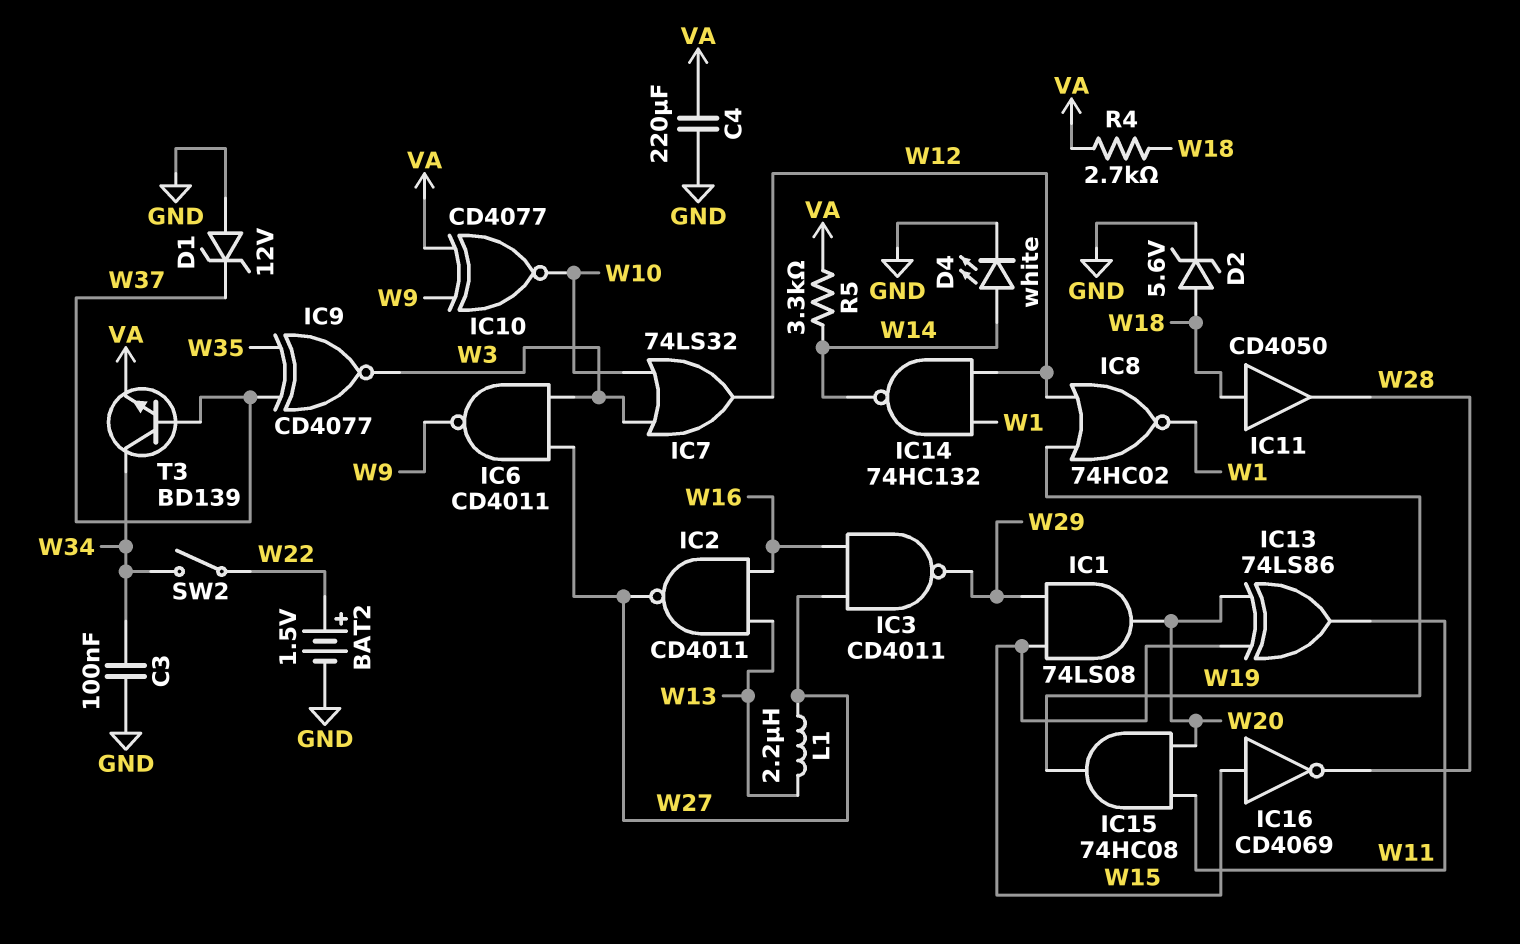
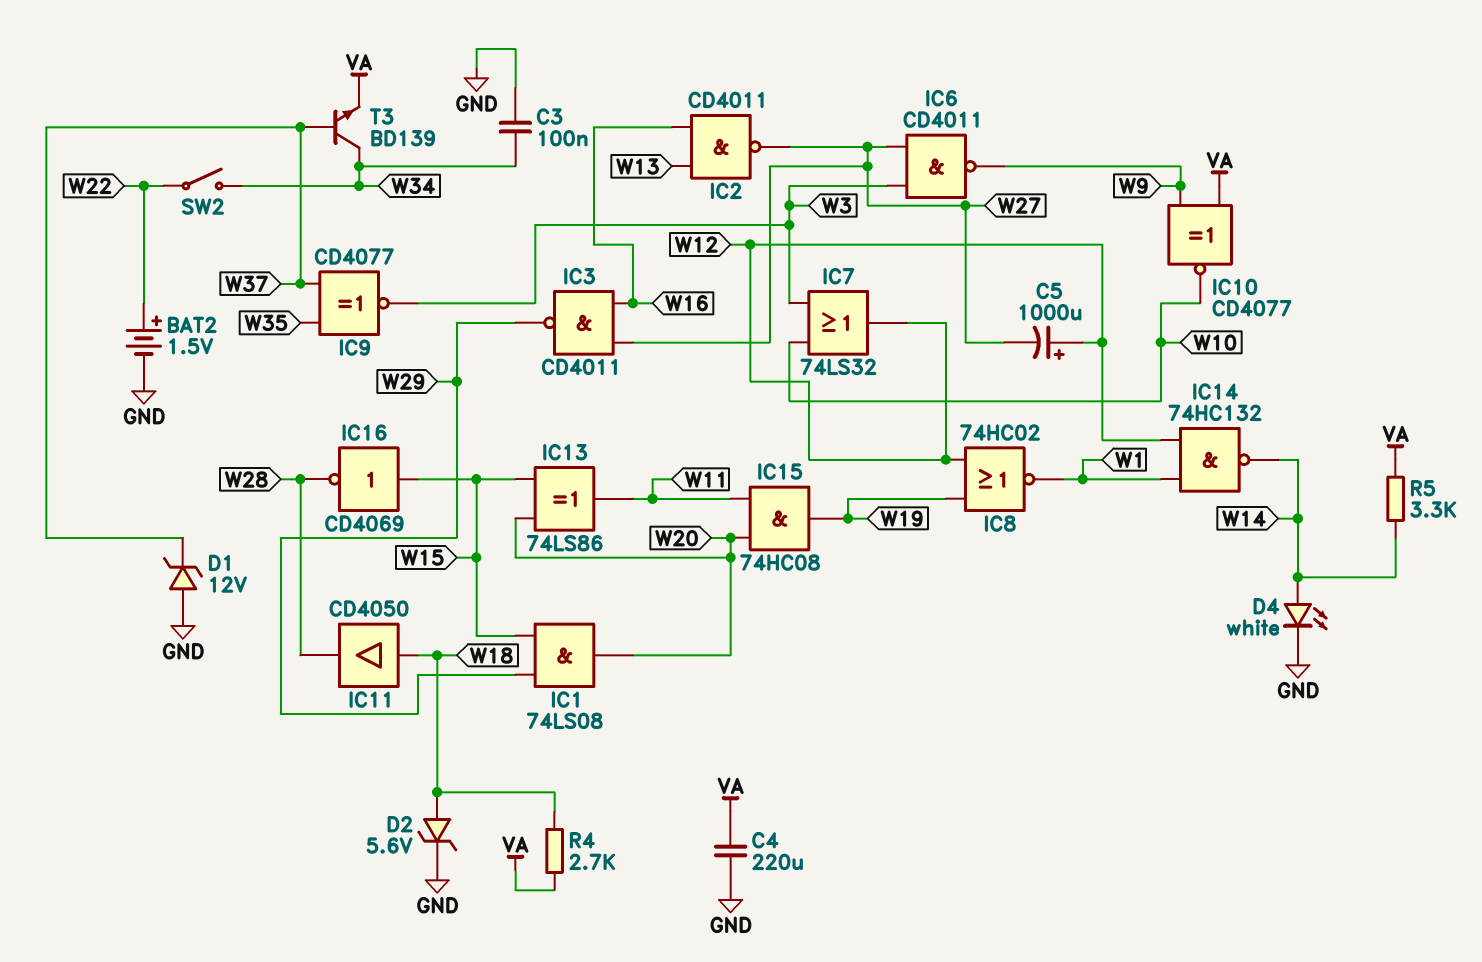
C5: none -> 1000uF (plus W12, minus W27)
L1: 2.2uH (W13, W27) -> none

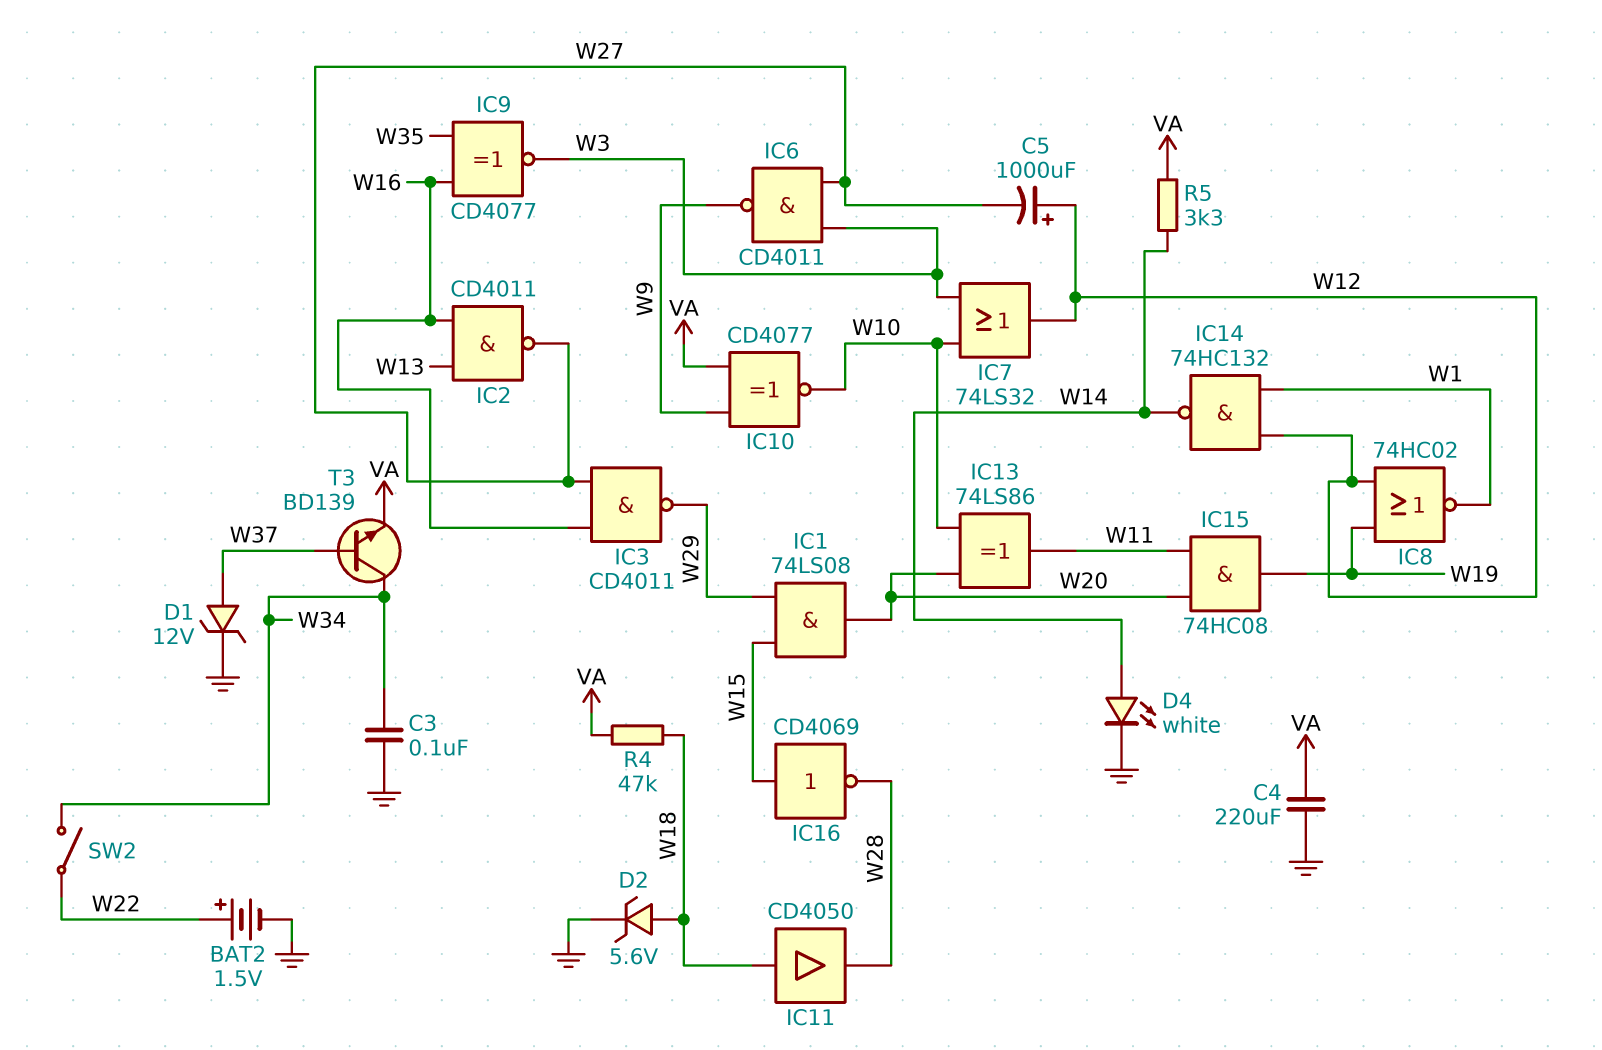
D1: zener 12V (A GND, K W37) -> zener 12V (A W37, K GND)
IC9: XNOR CD4077 (in W35, in W37, out W3) -> XNOR CD4077 (in W16, in W35, out W3)
IC13: XOR 74LS86 (in W15, in W20, out W11) -> XOR 74LS86 (in W10, in W20, out W11)
R4: 2.7k (VA, W18) -> 47k (VA, W18)

